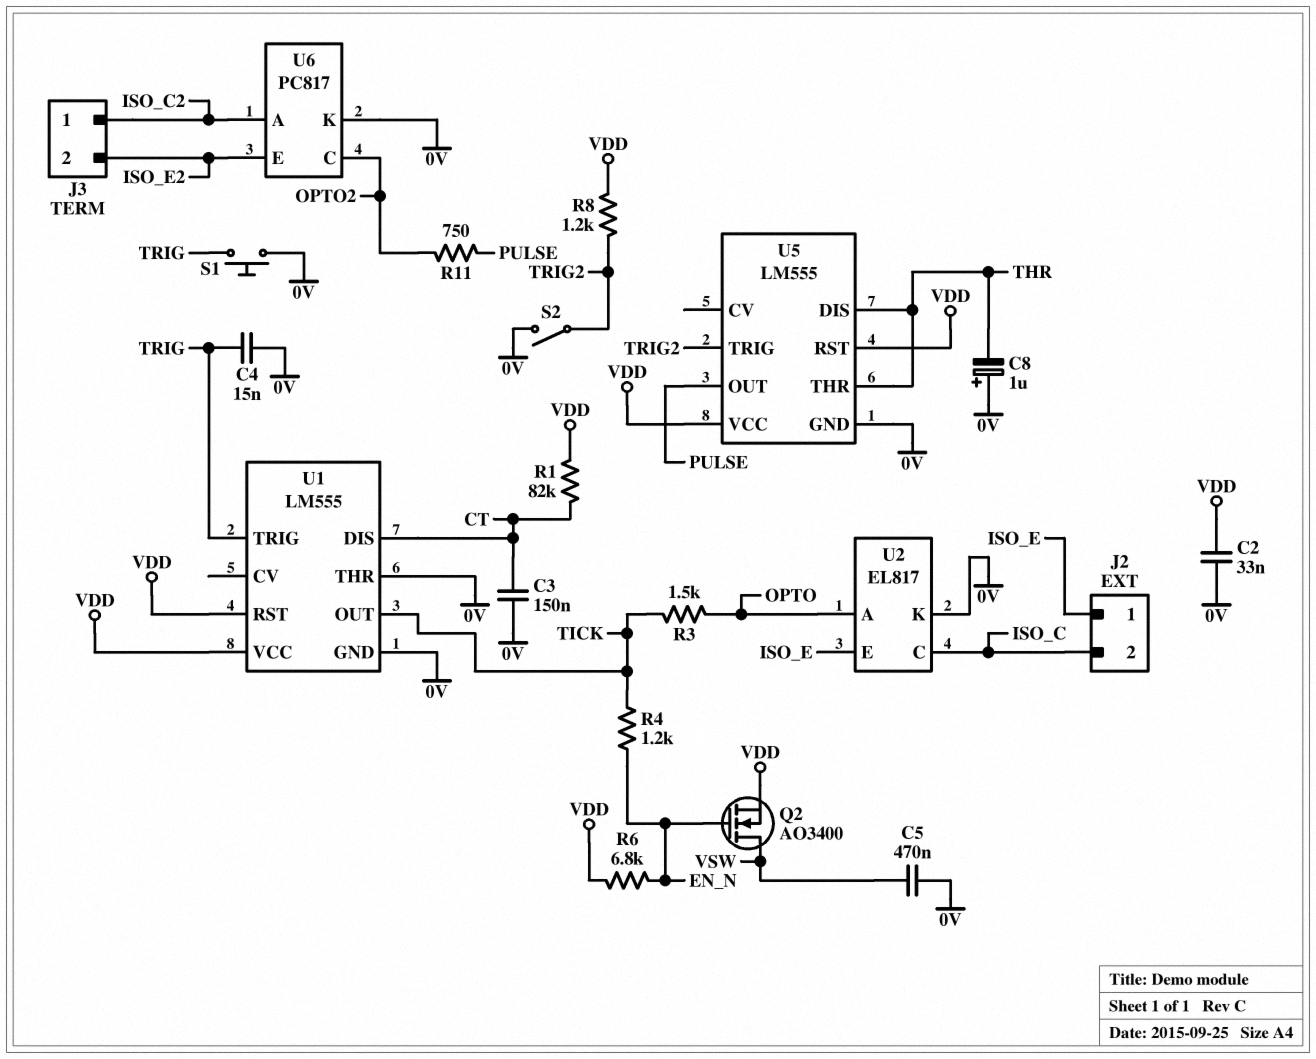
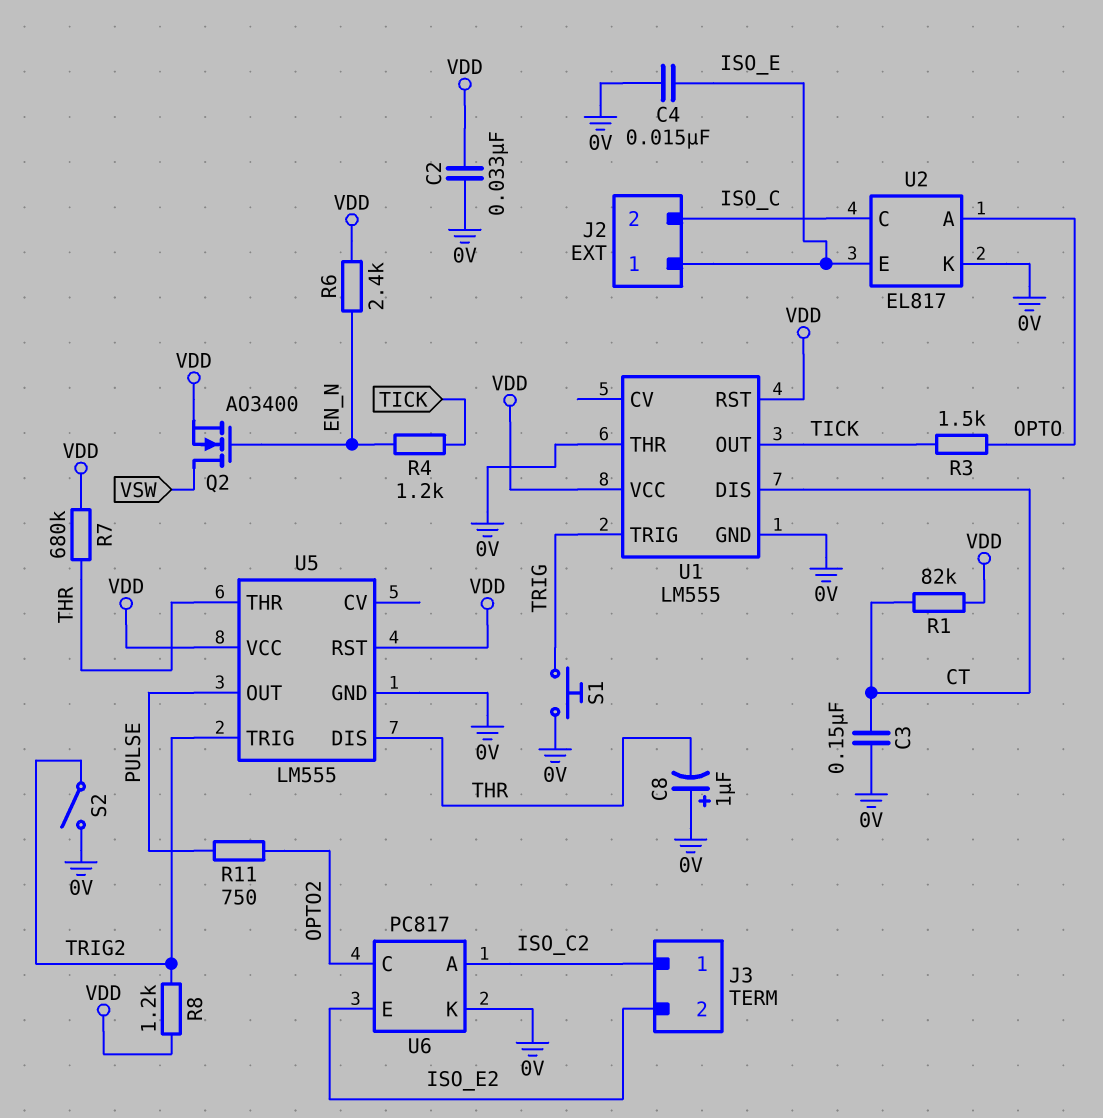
C4: 15nF (0V, TRIG) -> 15nF (0V, ISO_E)
C5: 470nF (0V, VSW) -> none
R6: 6.8k (EN_N, VDD) -> 2.4k (EN_N, VDD)
R7: none -> 680k (THR, VDD)

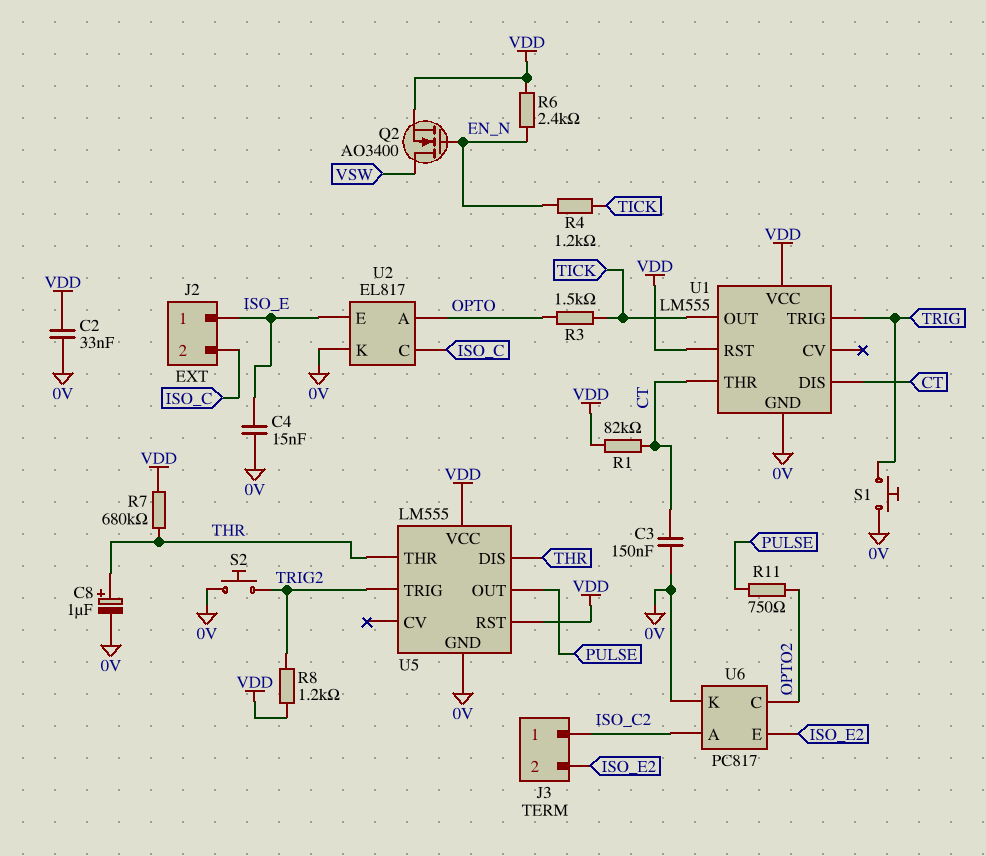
C8: 1uF (plus 0V, minus THR) -> 1uF (plus THR, minus 0V)
S2: switch (0V, TRIG2) -> button (0V, TRIG2)
U1 pin THR: 0V -> CT

